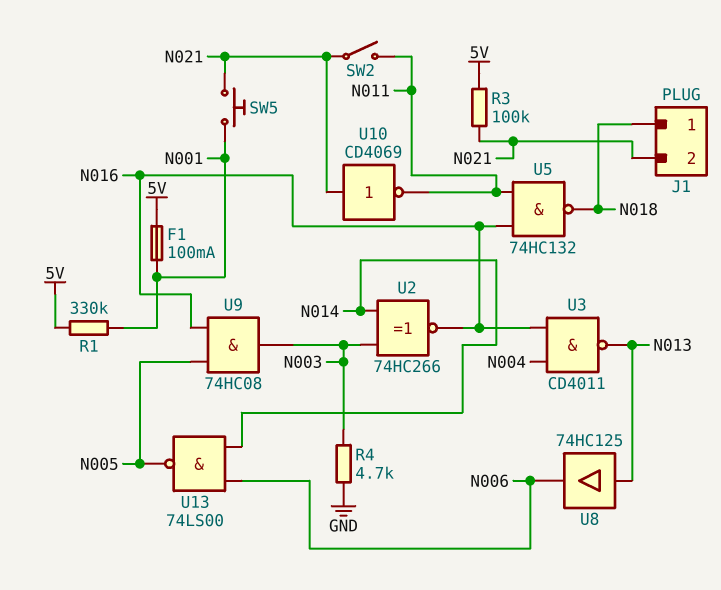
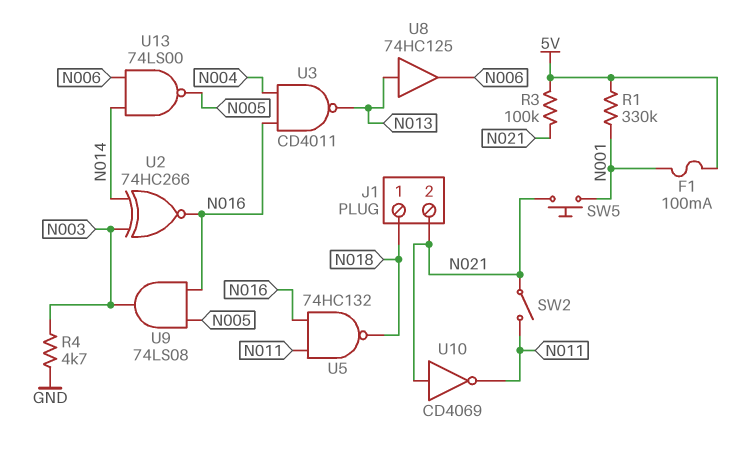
U9: AND 74HC08 (in N005, in N016, out N003) -> AND 74LS08 (in N005, in N016, out N003)

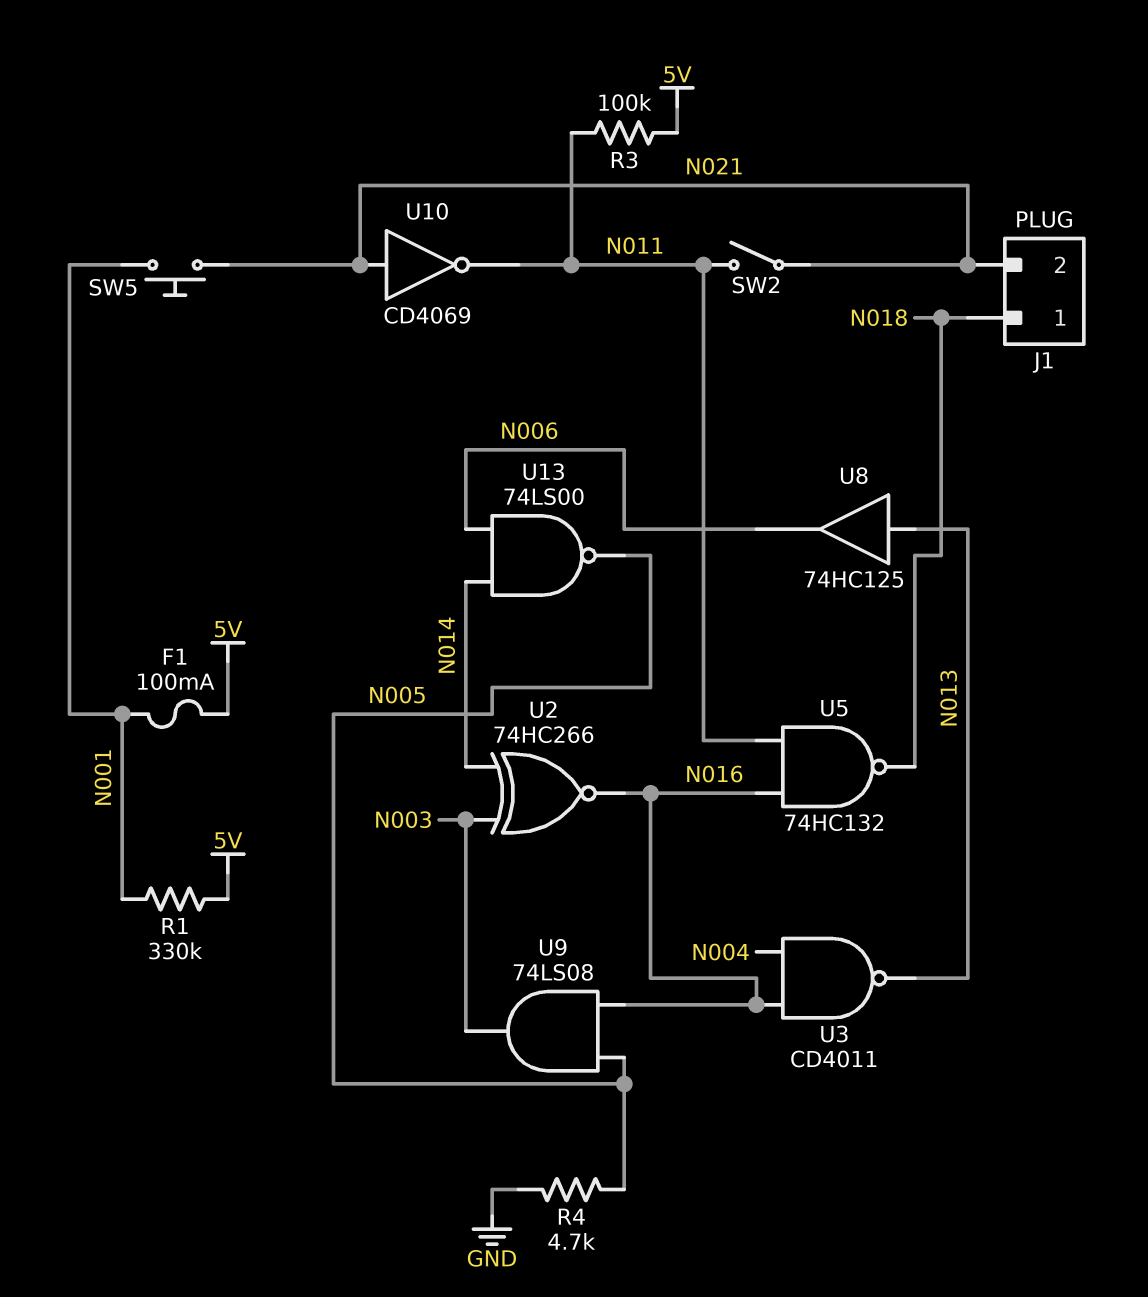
R3: 100k (5V, N021) -> 100k (5V, N011)
R4: 4.7k (GND, N003) -> 4.7k (GND, N005)

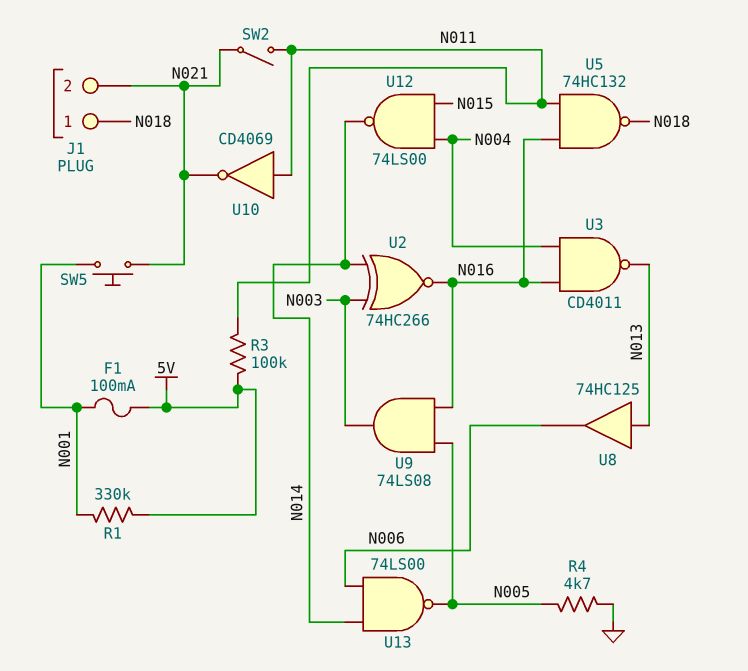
U10: NOT CD4069 (in N021, out N011) -> NOT CD4069 (in N011, out N021)
U12: none -> NAND 74LS00 (in N004, in N015, out N014)

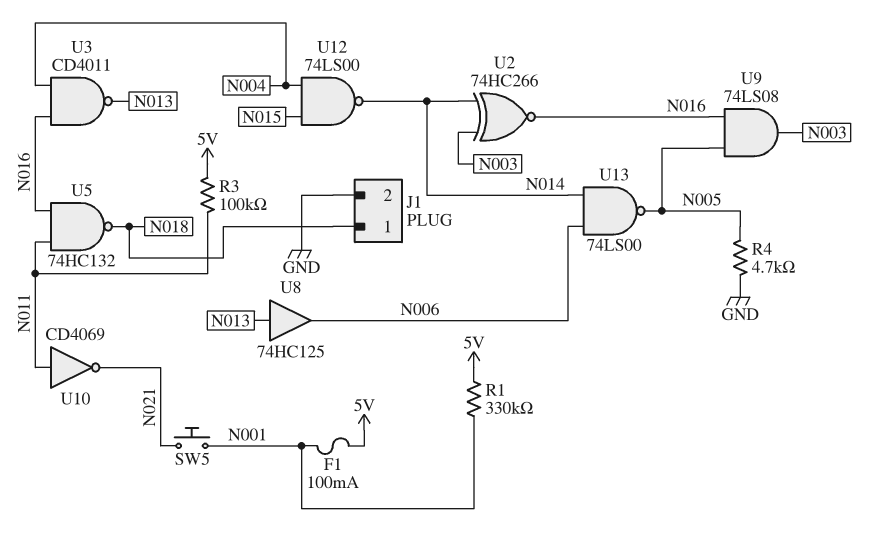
J1 pin 2: N021 -> GND
SW2: switch (N011, N021) -> none

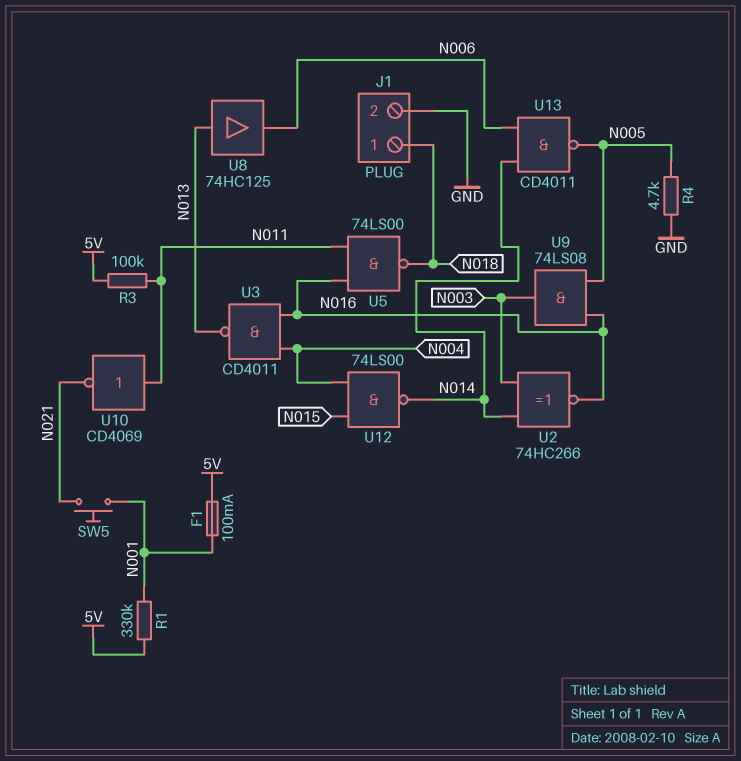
U5: NAND 74HC132 (in N011, in N016, out N018) -> NAND 74LS00 (in N011, in N016, out N018)
U13: NAND 74LS00 (in N006, in N014, out N005) -> NAND CD4011 (in N006, in N014, out N005)

